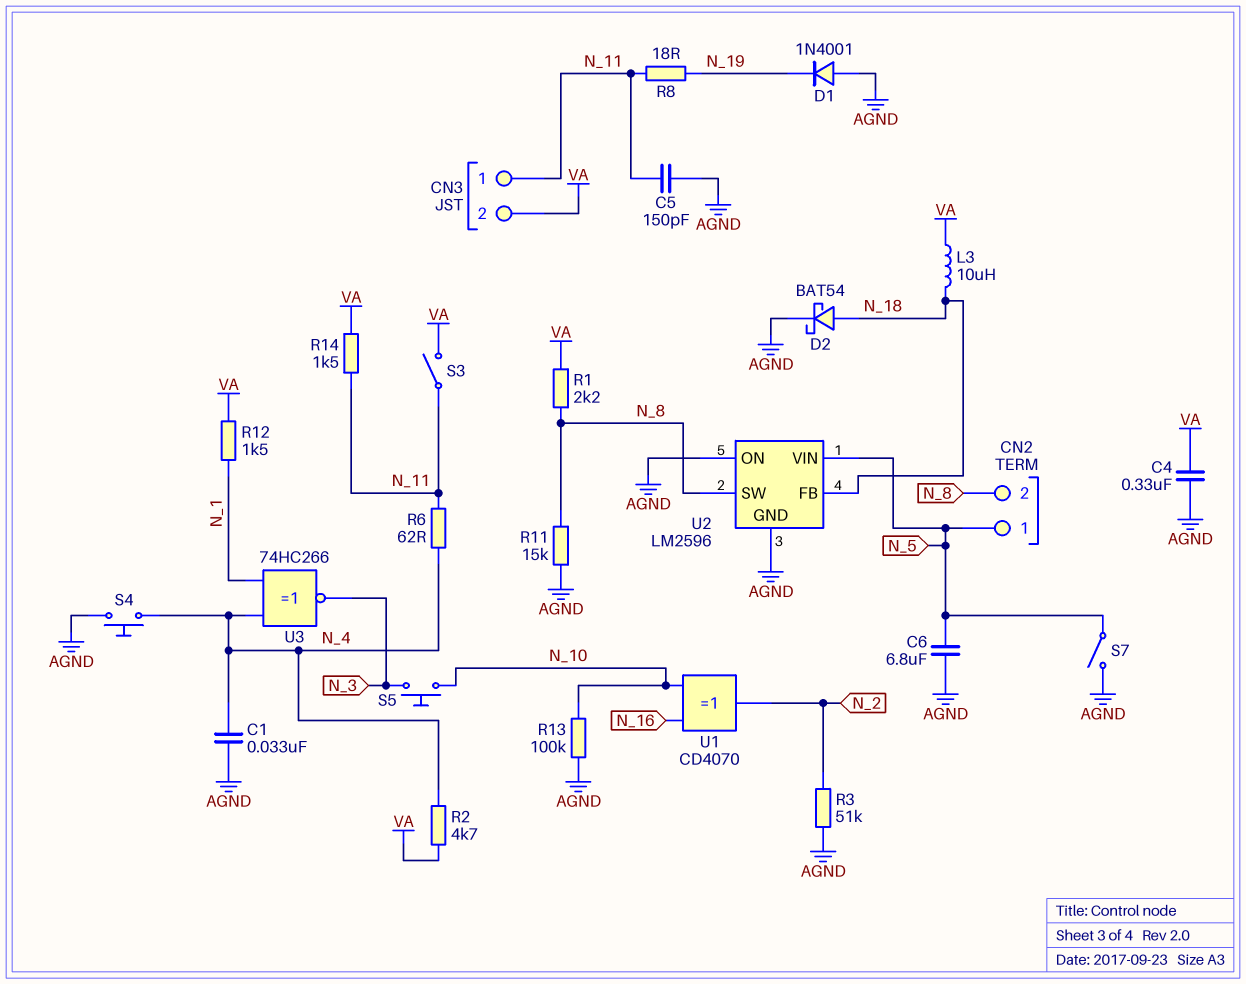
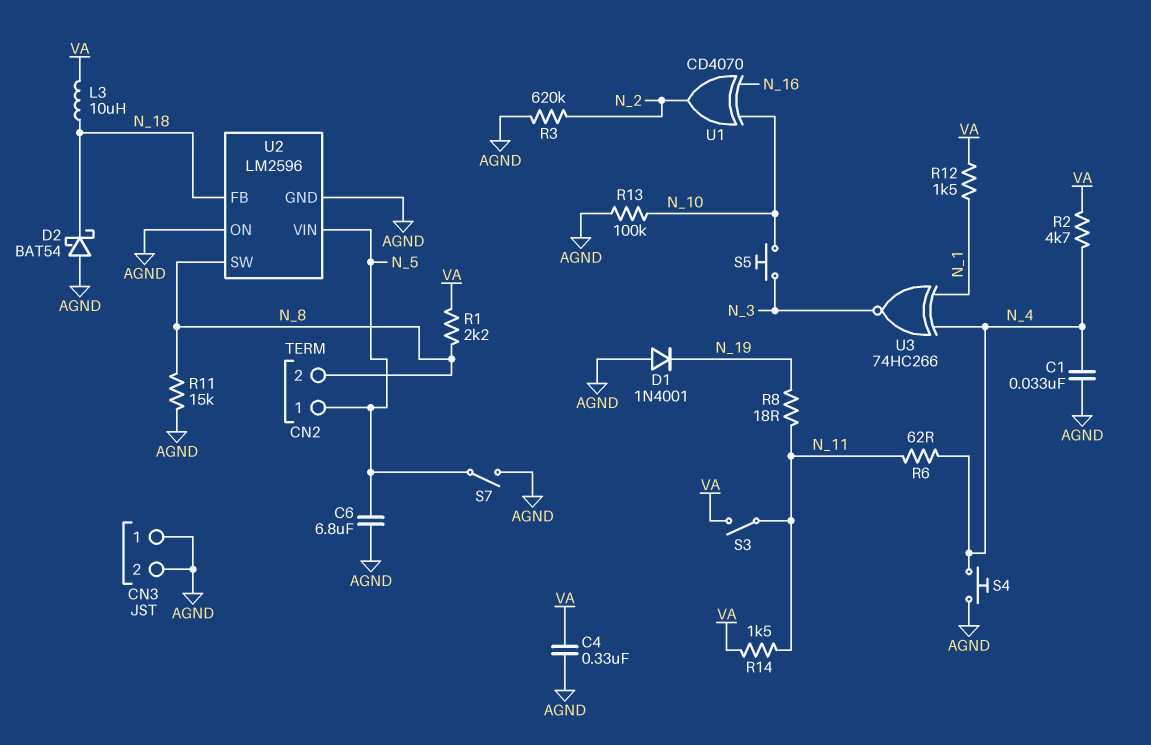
C5: 150pF (AGND, N_11) -> none
CN3 pin 1: N_11 -> AGND
CN3 pin 2: VA -> AGND
D2: schottky BAT54 (A N_18, K AGND) -> schottky BAT54 (A AGND, K N_18)
R3: 51k (AGND, N_2) -> 620k (AGND, N_2)

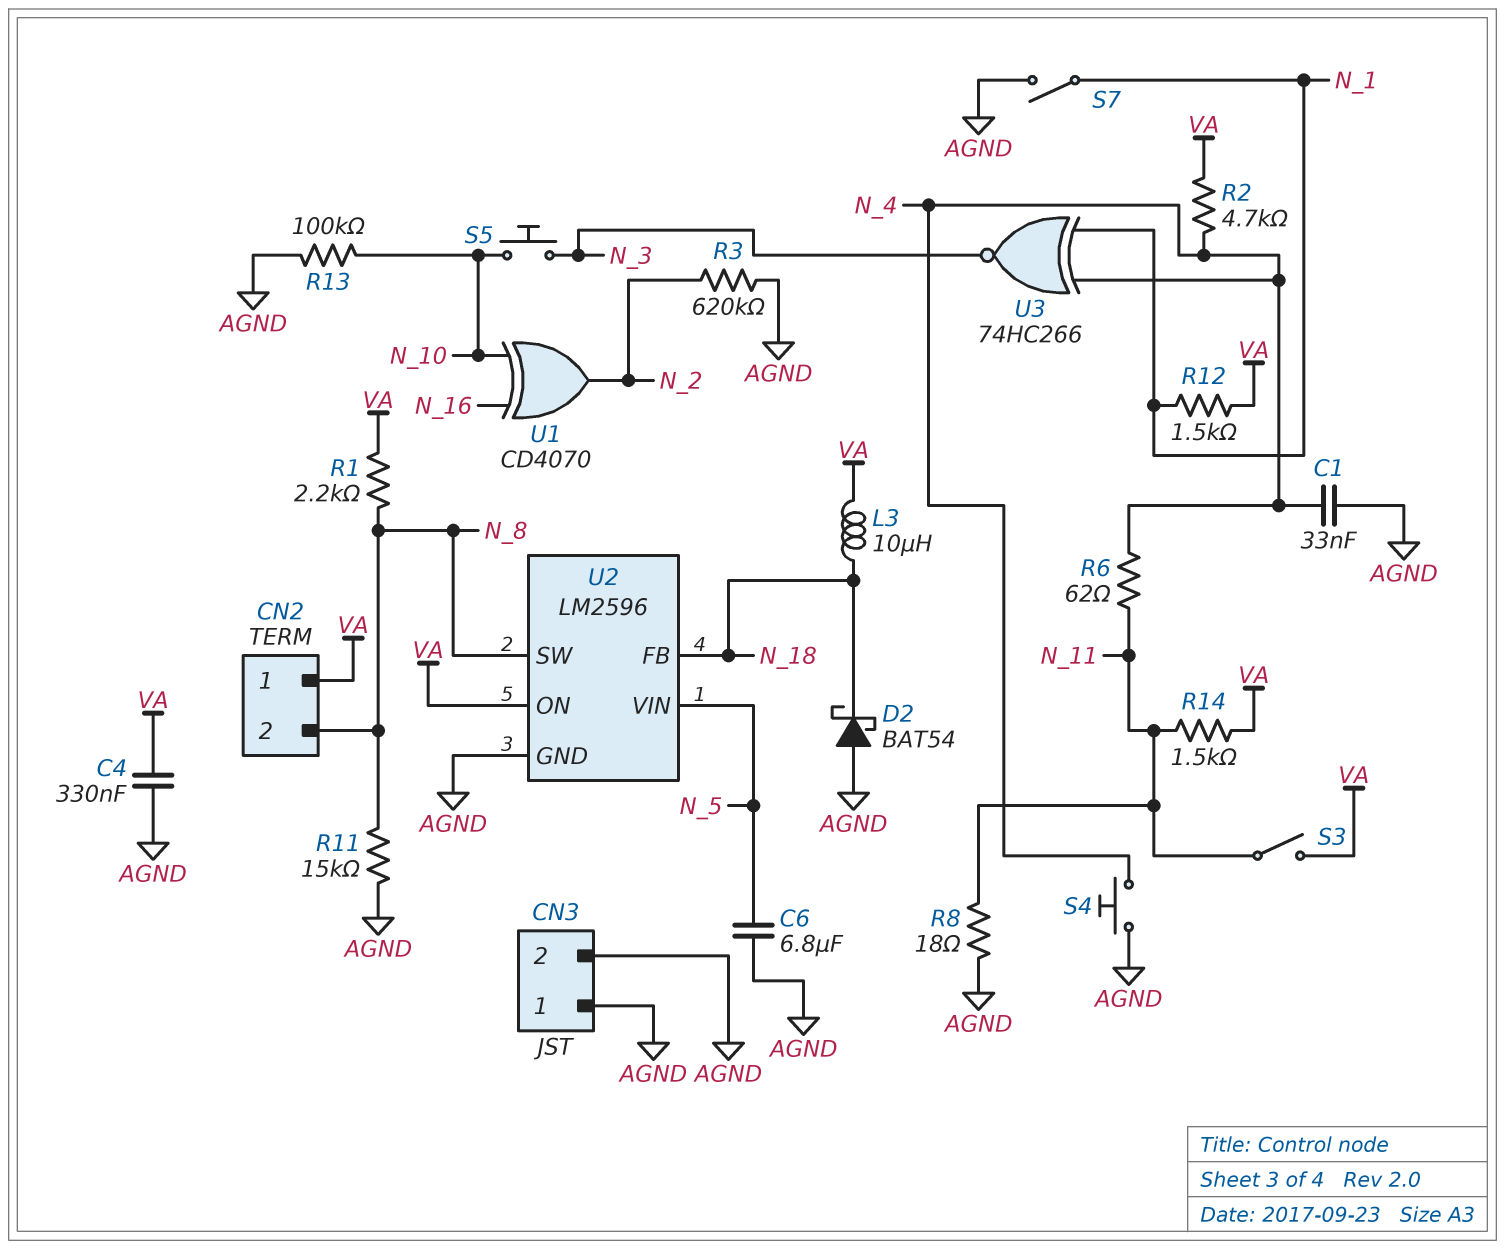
CN2 pin 1: N_5 -> VA
D1: diode 1N4001 (A AGND, K N_19) -> none
R8: 18 (N_11, N_19) -> 18 (AGND, N_11)
S7: switch (AGND, N_5) -> switch (AGND, N_1)
U2 pin ON: AGND -> VA

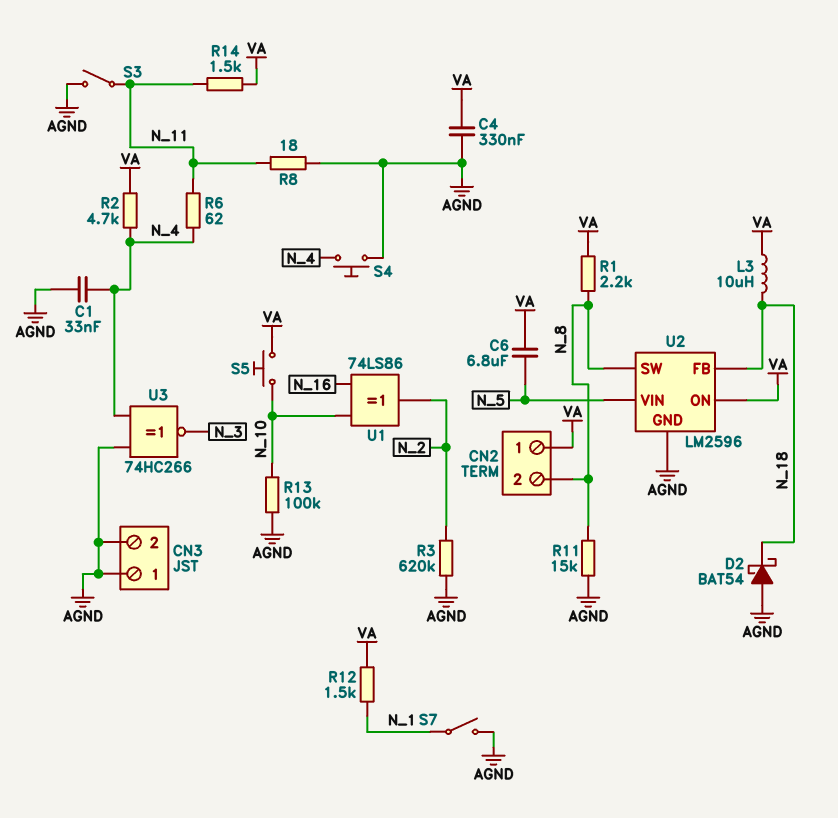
C6: 6.8uF (AGND, N_5) -> 6.8uF (N_5, VA)
S3: switch (N_11, VA) -> switch (AGND, N_11)
S5: button (N_3, N_10) -> button (N_10, VA)
U1: XOR CD4070 (in N_10, in N_16, out N_2) -> XOR 74LS86 (in N_10, in N_16, out N_2)
U3: XNOR 74HC266 (in N_1, in N_4, out N_3) -> XNOR 74HC266 (in AGND, in N_4, out N_3)

